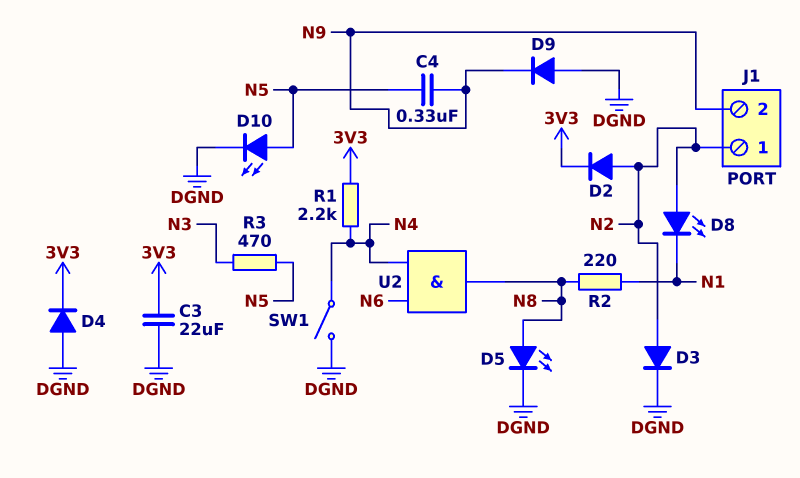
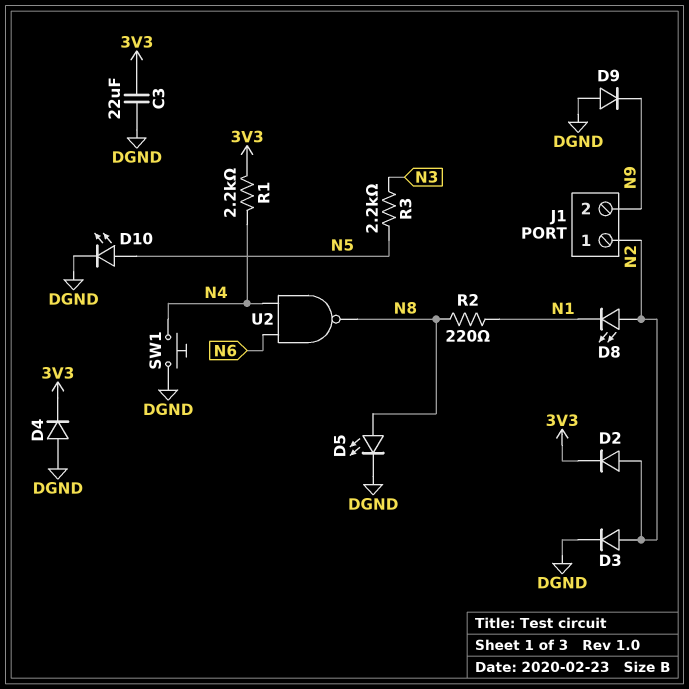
C4: 330nF (N5, N9) -> none
R3: 470 (N3, N5) -> 2.2k (N3, N5)
SW1: switch (DGND, N4) -> button (DGND, N4)
U2: AND (in N4, in N6, out N8) -> NAND (in N4, in N6, out N8)

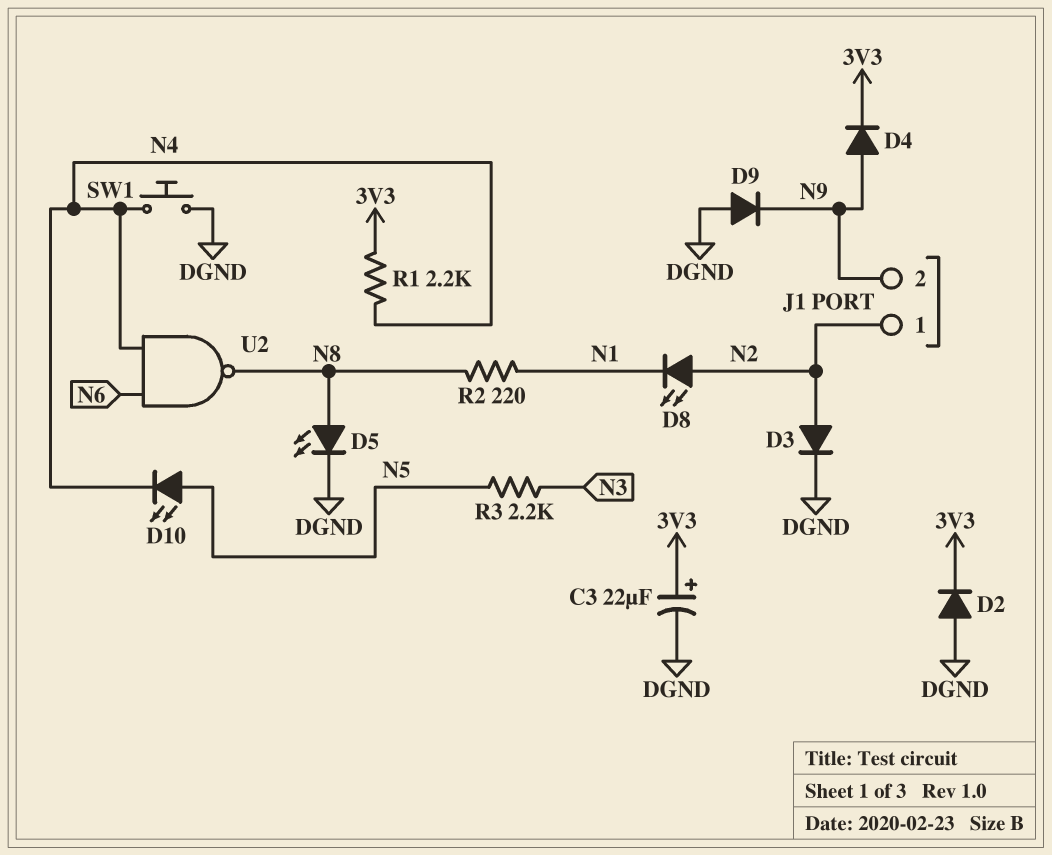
C3: 22uF (3V3, DGND) -> 22uF (plus 3V3, minus DGND)
D2: diode (A N2, K 3V3) -> diode (A DGND, K 3V3)
D4: diode (A DGND, K 3V3) -> diode (A N9, K 3V3)
D10: LED (A N5, K DGND) -> LED (A N5, K N4)

